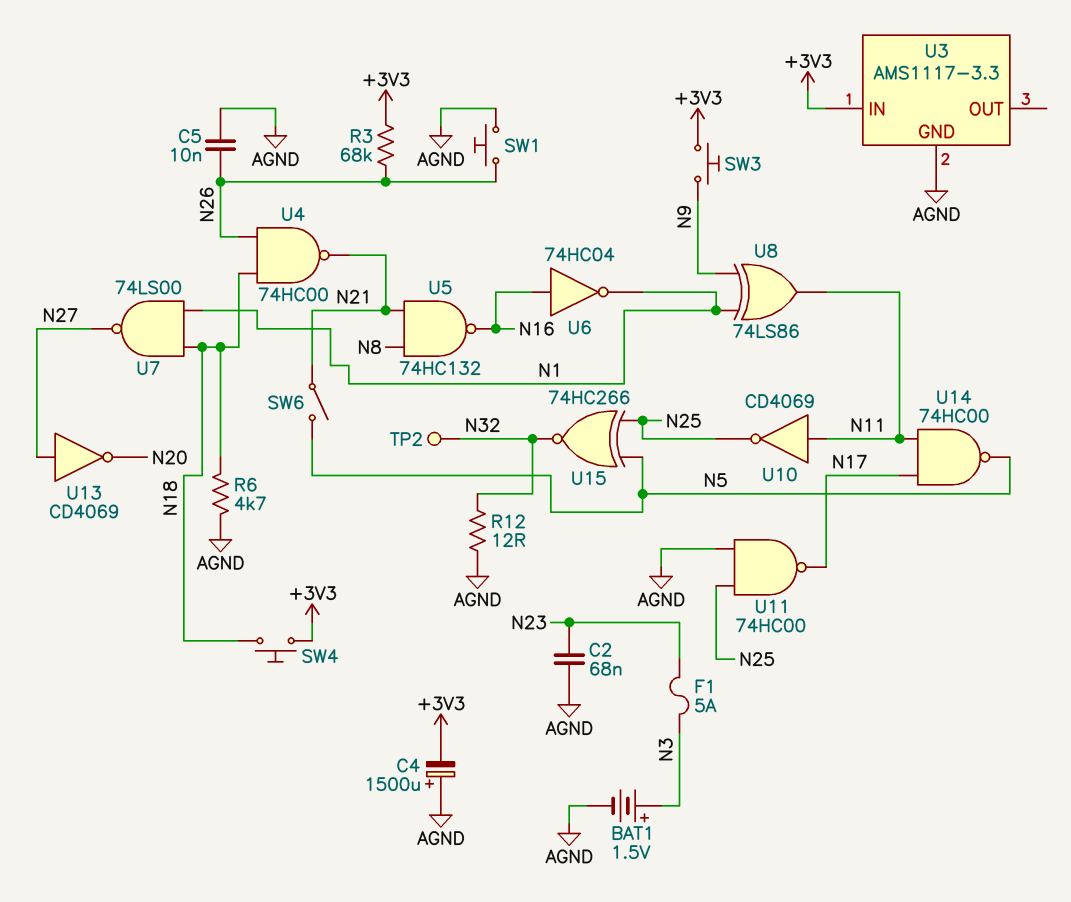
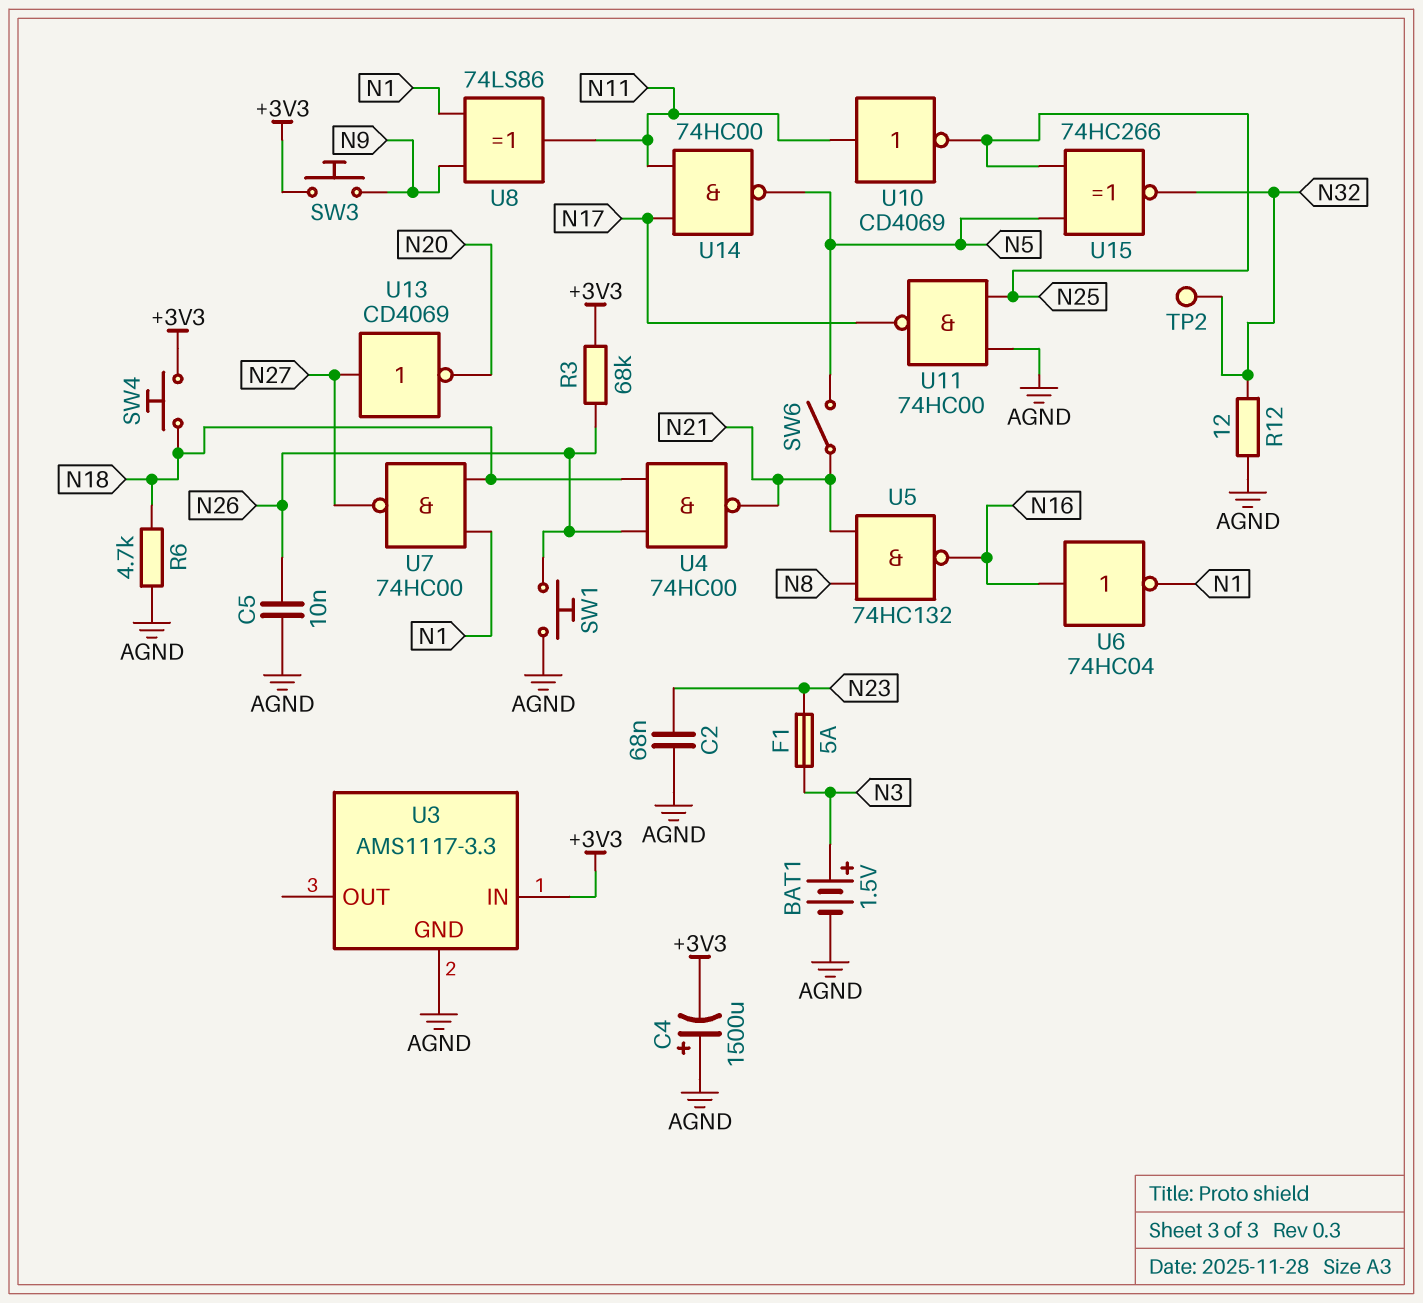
U7: NAND 74LS00 (in N1, in N18, out N27) -> NAND 74HC00 (in N1, in N18, out N27)

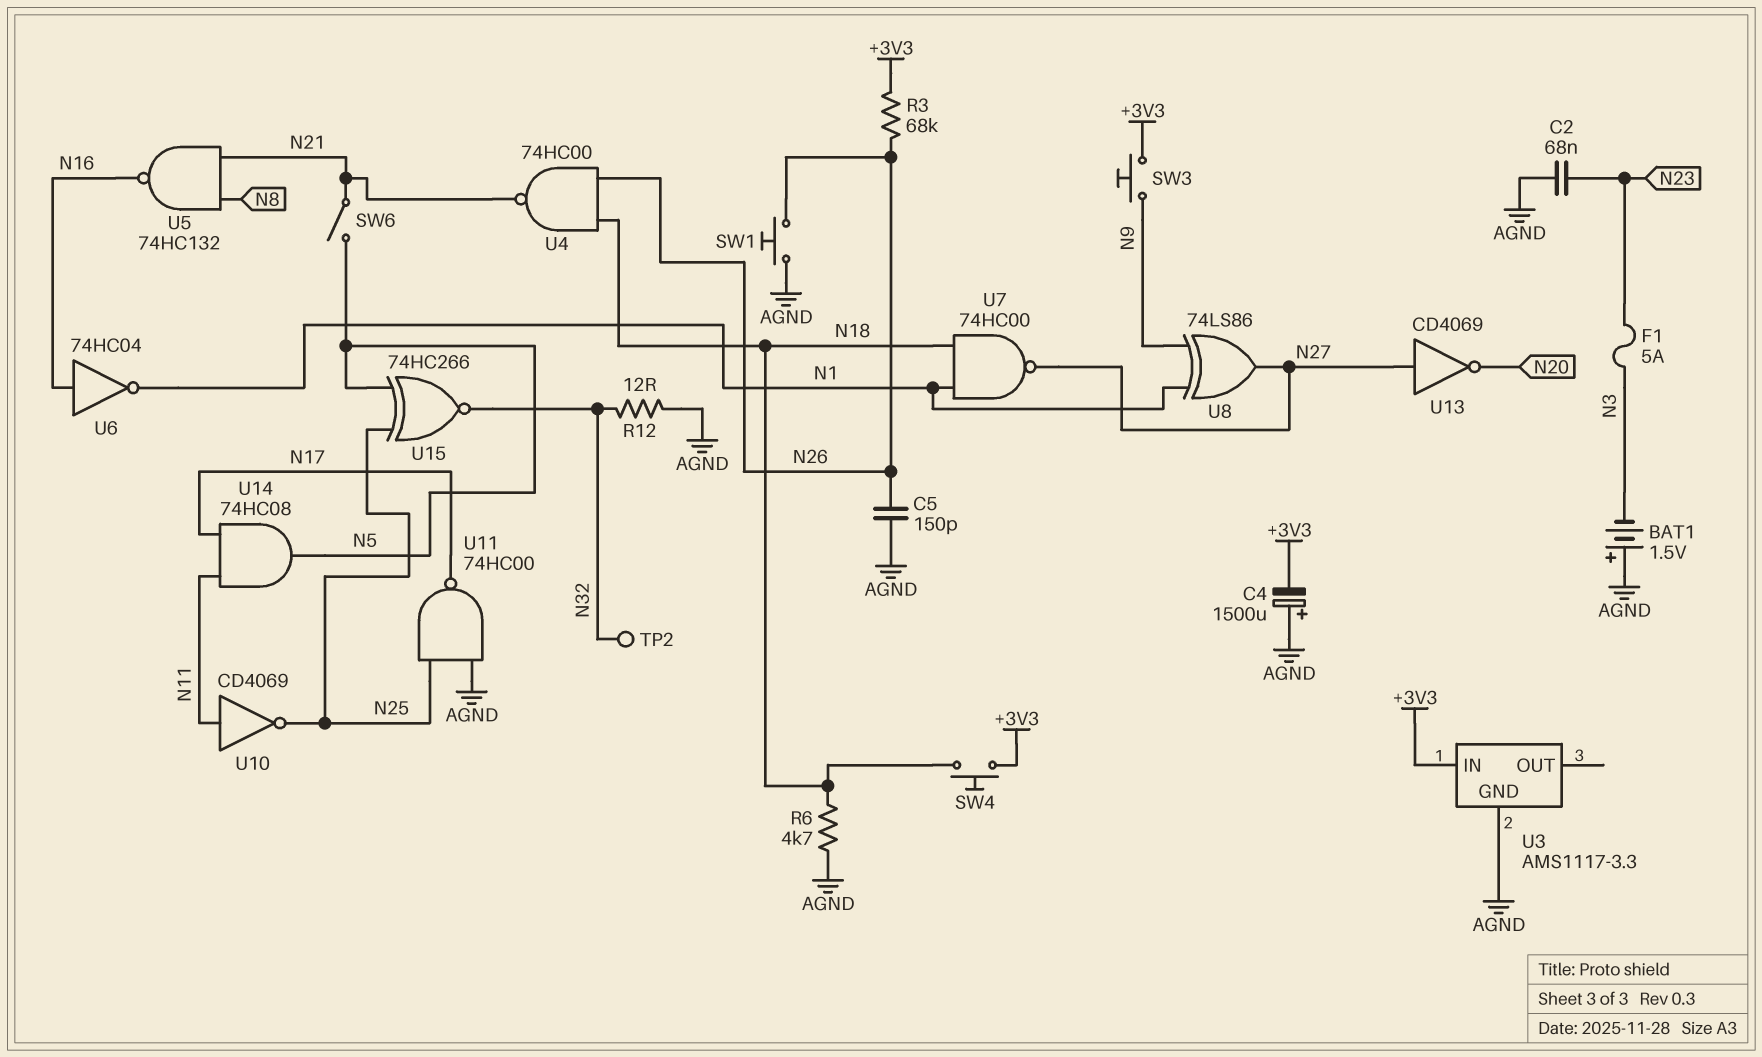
BAT1: 1.5V (plus N3, minus AGND) -> 1.5V (plus AGND, minus N3)
C5: 10nF (AGND, N26) -> 150pF (AGND, N26)
U8: XOR 74LS86 (in N1, in N9, out N11) -> XOR 74LS86 (in N1, in N9, out N27)
U14: NAND 74HC00 (in N11, in N17, out N5) -> AND 74HC08 (in N11, in N17, out N5)

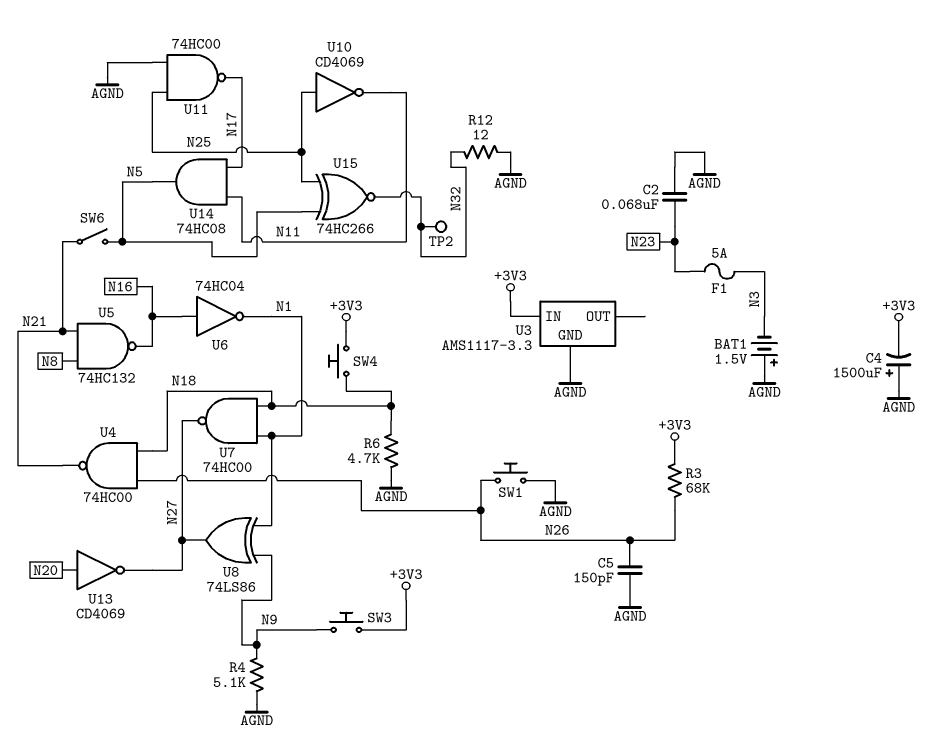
R4: none -> 5.1k (AGND, N9)
U10: NOT CD4069 (in N11, out N25) -> NOT CD4069 (in N25, out N11)
U13: NOT CD4069 (in N27, out N20) -> NOT CD4069 (in N20, out N27)

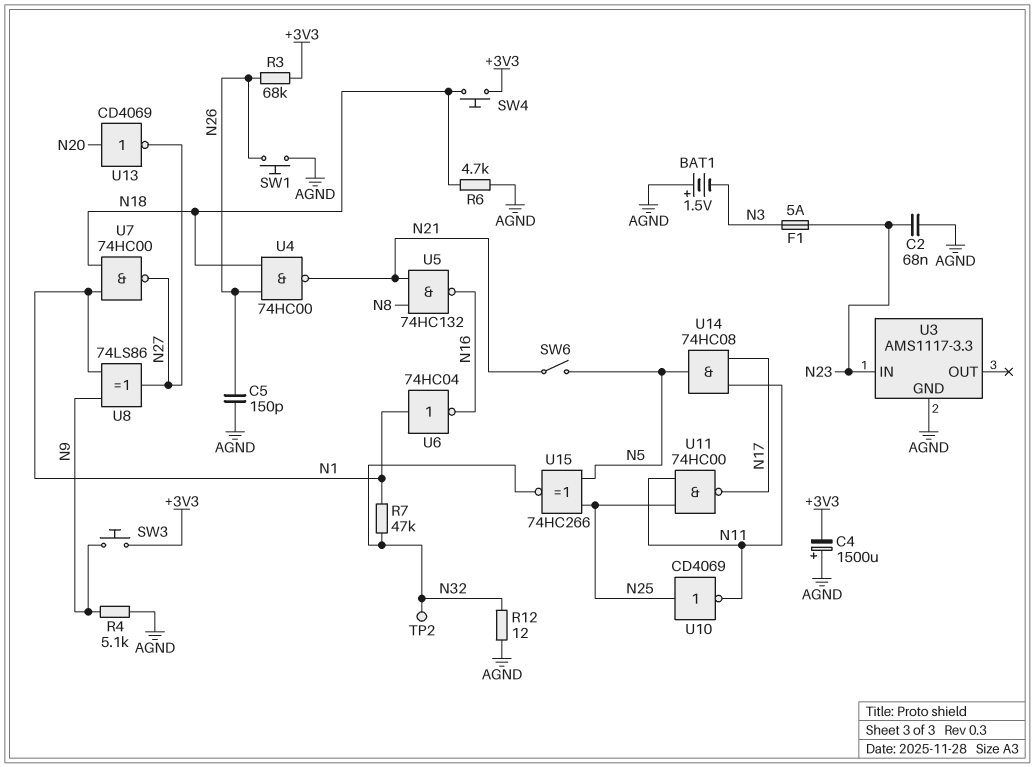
R7: none -> 47k (N1, N32)
U3 pin IN: +3V3 -> N23
U6: NOT 74HC04 (in N16, out N1) -> NOT 74HC04 (in N1, out N16)
U11: NAND 74HC00 (in AGND, in N25, out N17) -> NAND 74HC00 (in N11, in N25, out N17)

